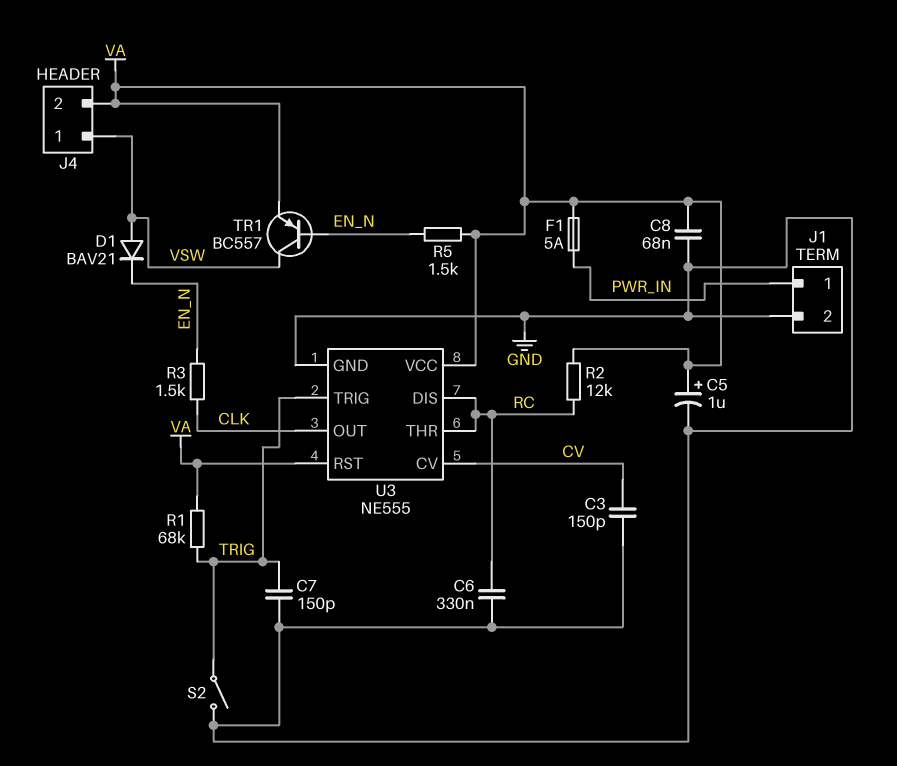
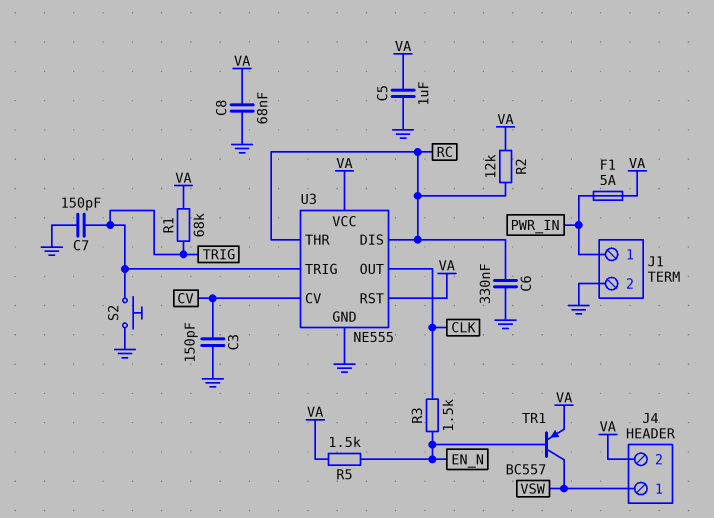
C5: 1uF (plus VA, minus GND) -> 1uF (GND, VA)
D1: diode BAV21 (A VSW, K EN_N) -> none
S2: switch (GND, TRIG) -> button (GND, TRIG)

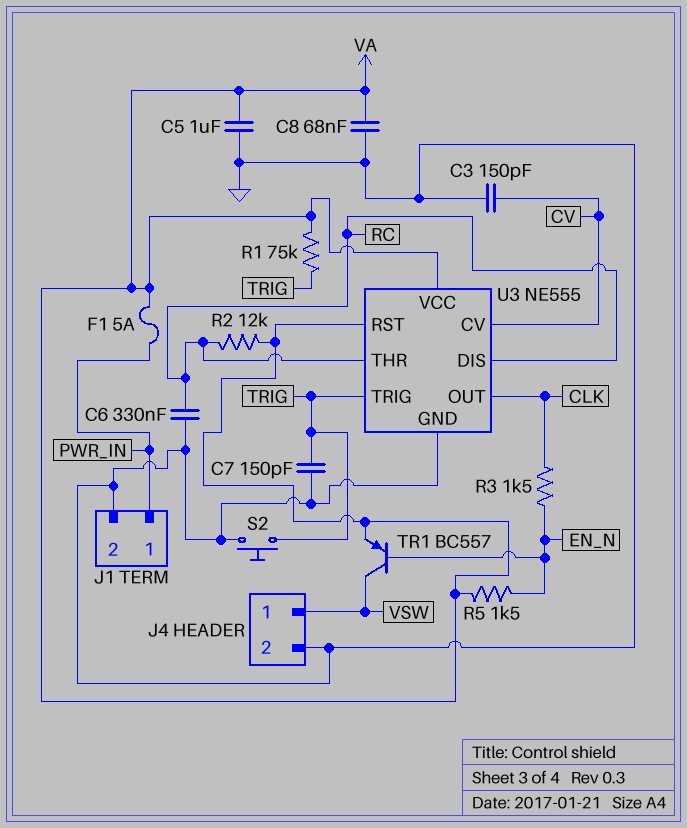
J4 pin 2: VA -> GND
R1: 68k (TRIG, VA) -> 75k (TRIG, VA)

